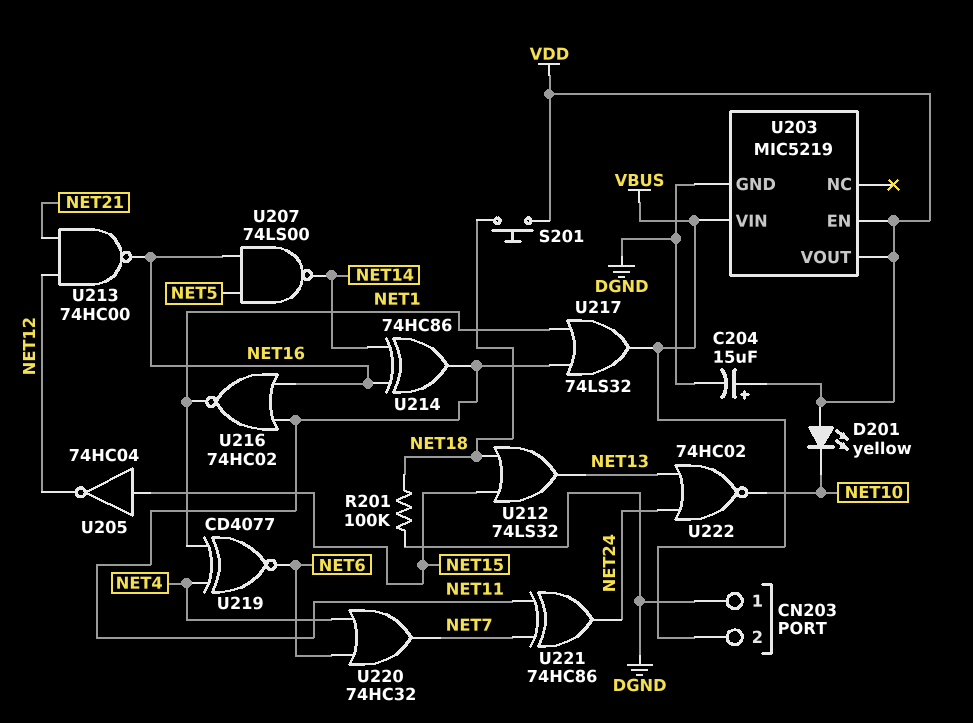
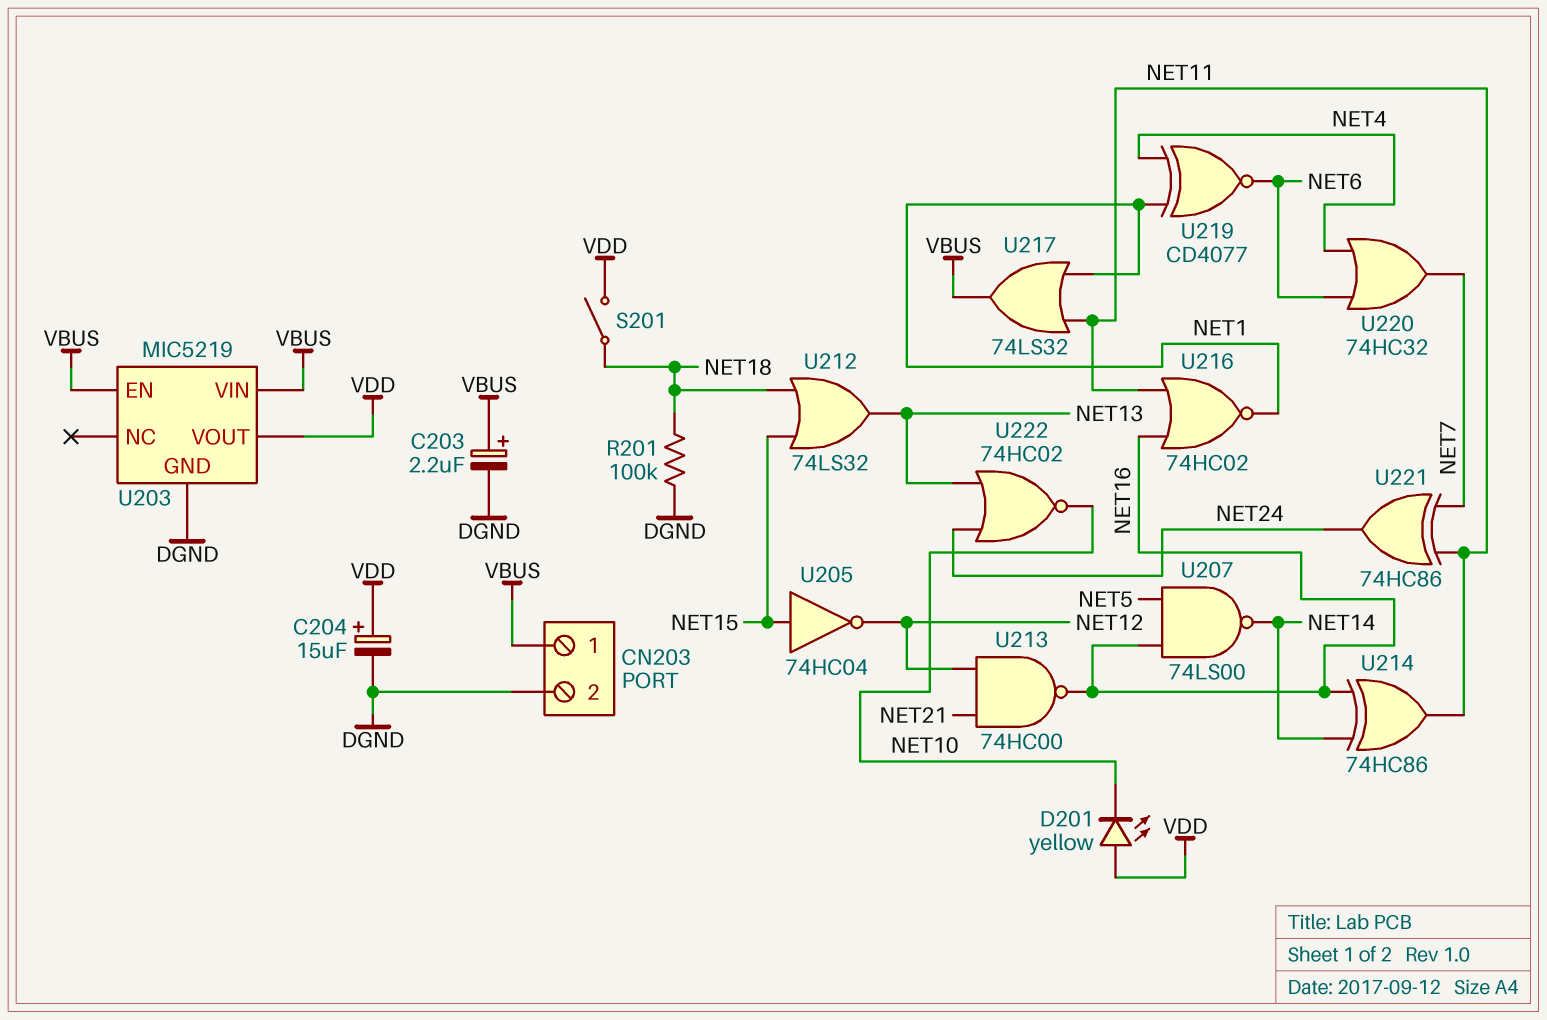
C203: none -> 2.2uF (plus VBUS, minus DGND)
CN203 pin 1: DGND -> VBUS
CN203 pin 2: VBUS -> DGND
S201: button (NET18, VDD) -> switch (NET18, VDD)
U203 pin EN: VDD -> VBUS

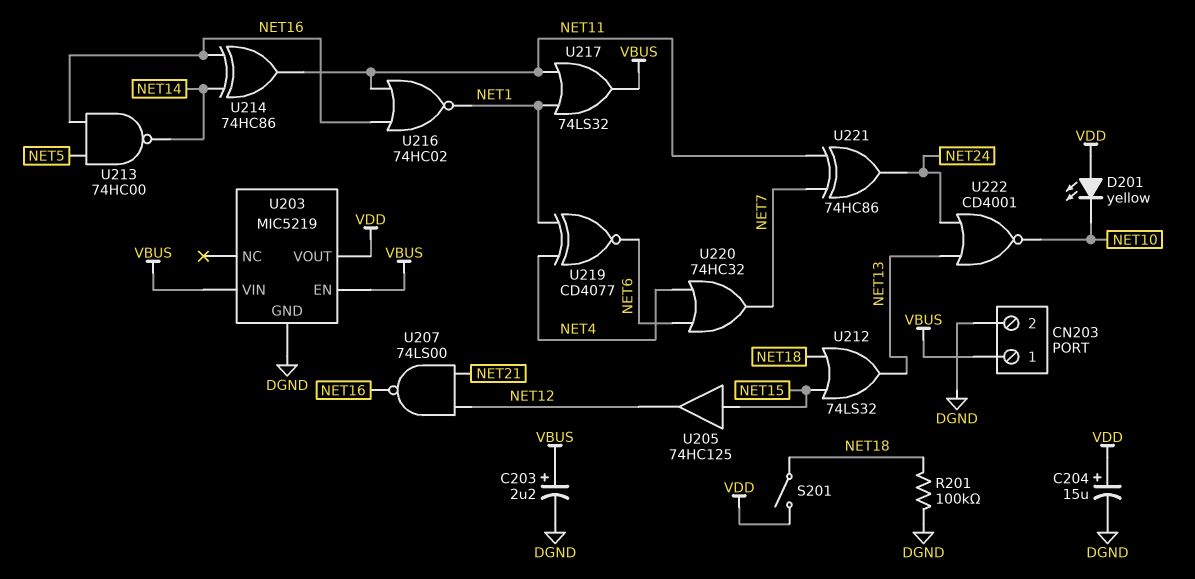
U205: NOT 74HC04 (in NET15, out NET12) -> buffer 74HC125 (in NET15, out NET12)
U207: NAND 74LS00 (in NET5, in NET16, out NET14) -> NAND 74LS00 (in NET12, in NET21, out NET16)
U213: NAND 74HC00 (in NET12, in NET21, out NET16) -> NAND 74HC00 (in NET5, in NET16, out NET14)
U222: NOR 74HC02 (in NET13, in NET24, out NET10) -> NOR CD4001 (in NET13, in NET24, out NET10)

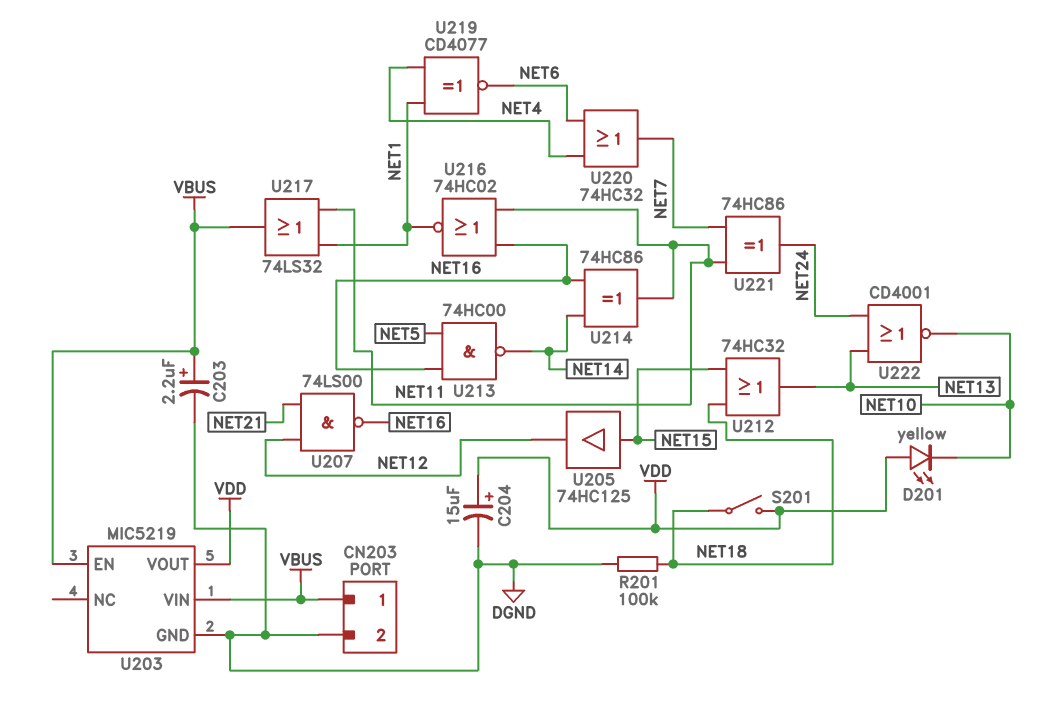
U212: OR 74LS32 (in NET15, in NET18, out NET13) -> OR 74HC32 (in NET15, in NET18, out NET13)

